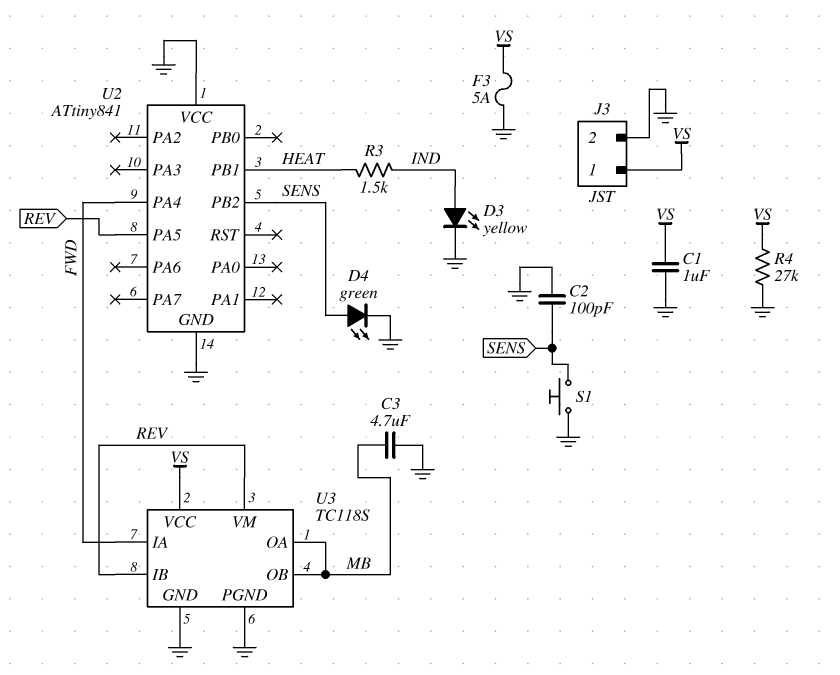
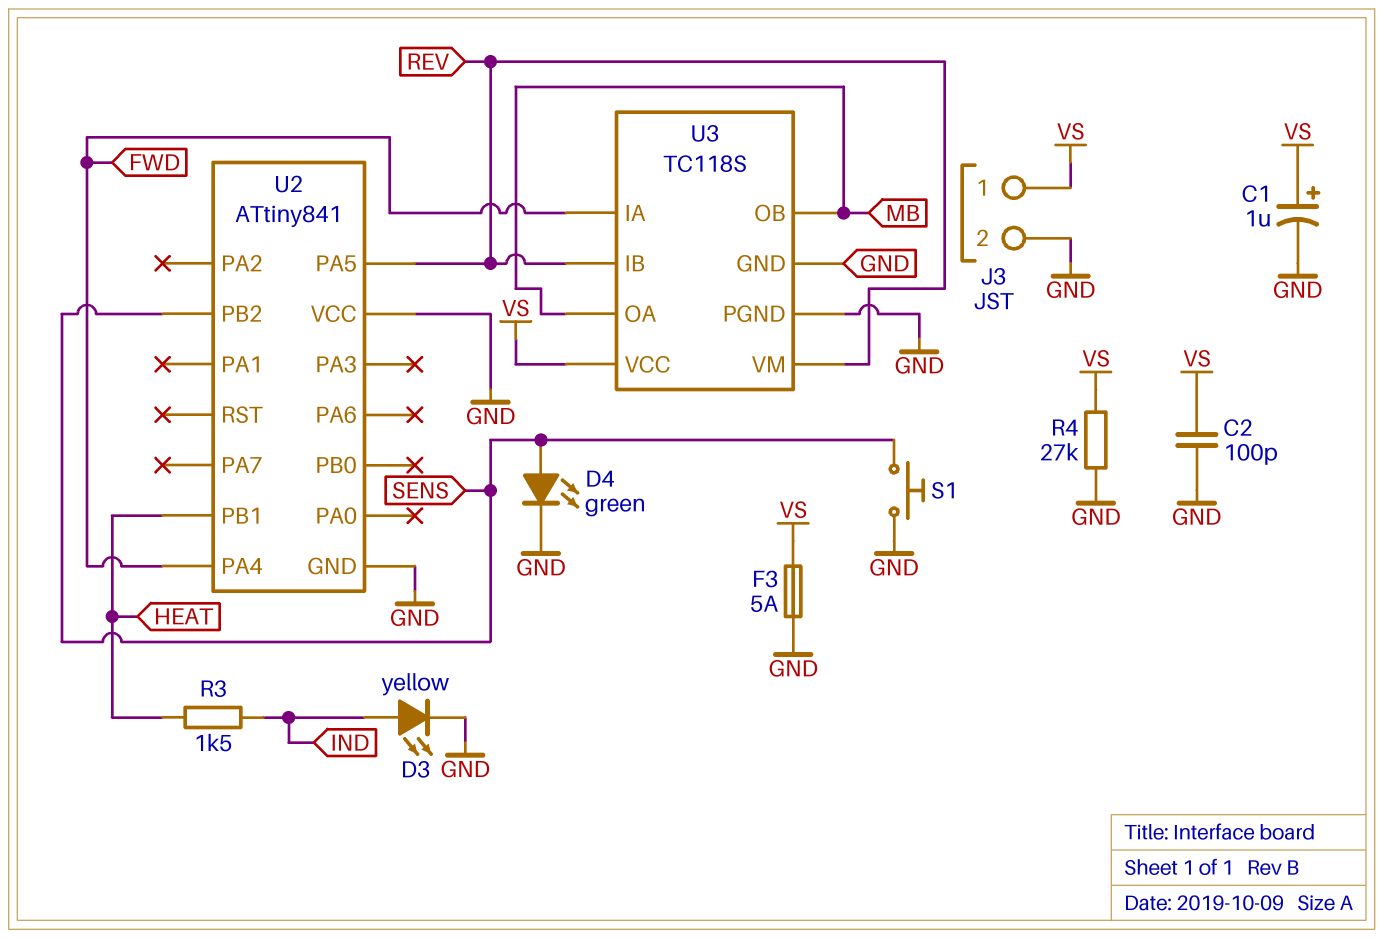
C1: 1uF (GND, VS) -> 1uF (plus VS, minus GND)
C2: 100pF (GND, SENS) -> 100pF (GND, VS)
C3: 4.7uF (GND, MB) -> none

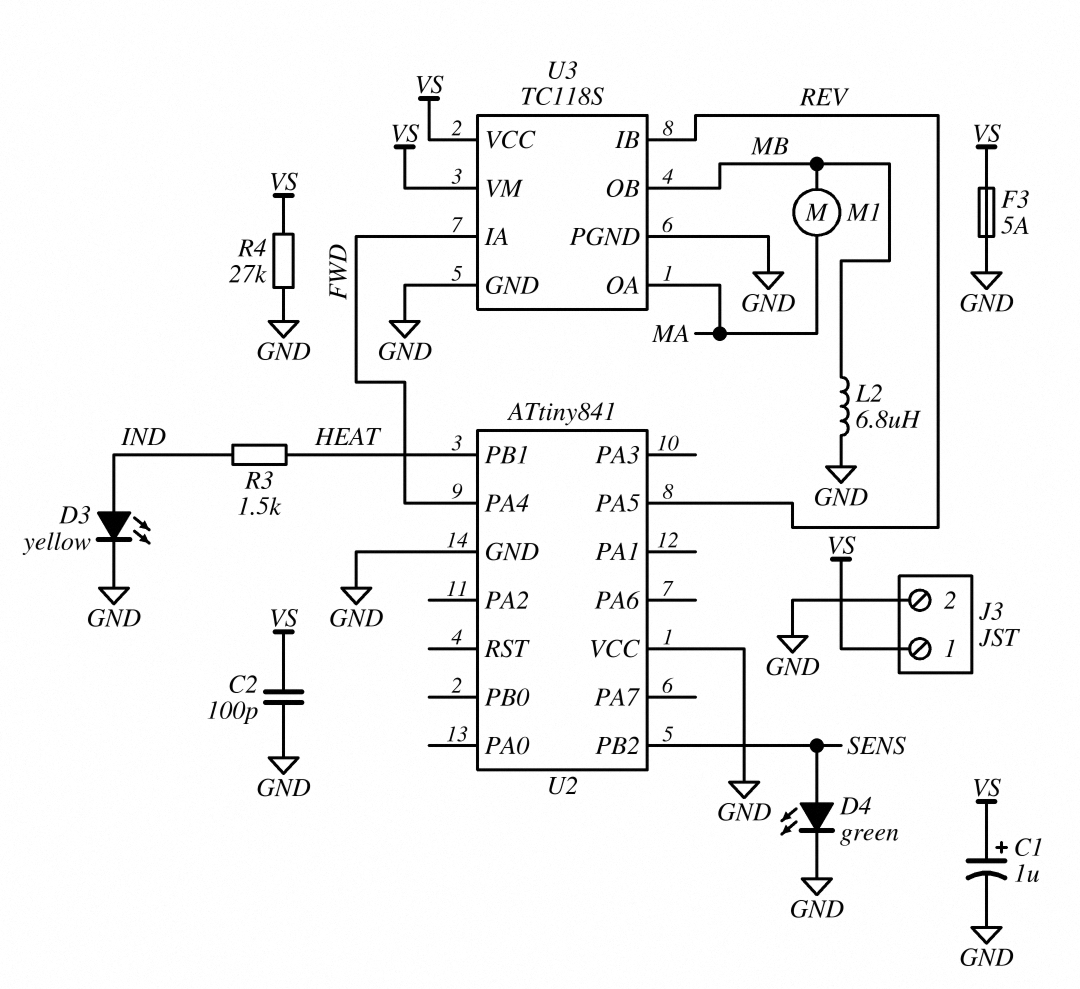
L2: none -> 6.8uH (GND, MB)
M1: none -> motor (MA, MB)
S1: button (GND, SENS) -> none
U3 pin OA: MB -> MA
U3 pin VM: REV -> VS

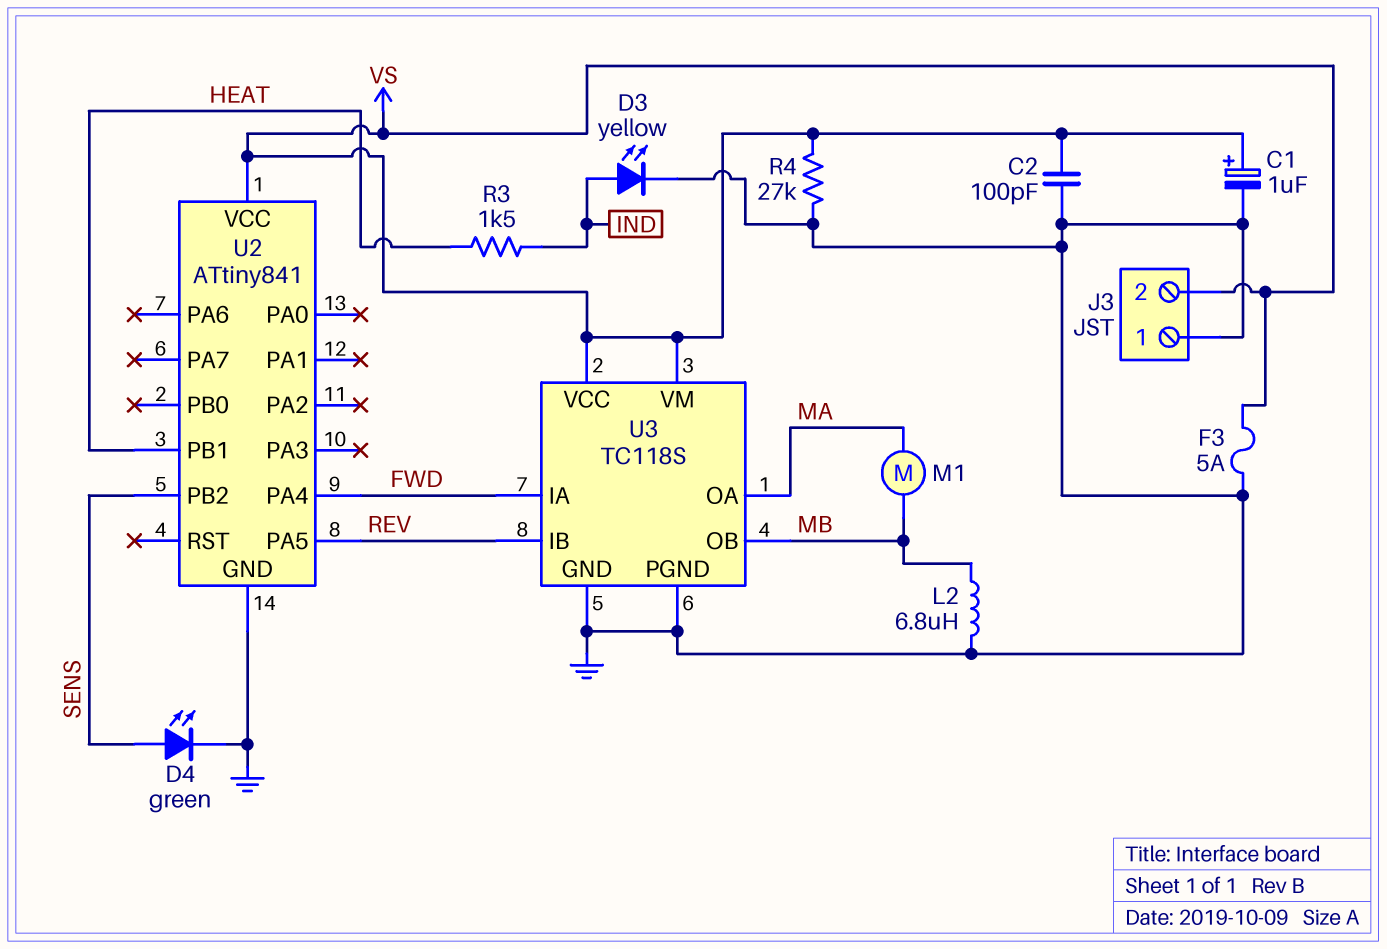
J3 pin 1: VS -> GND
J3 pin 2: GND -> VS
U2 pin VCC: GND -> VS

